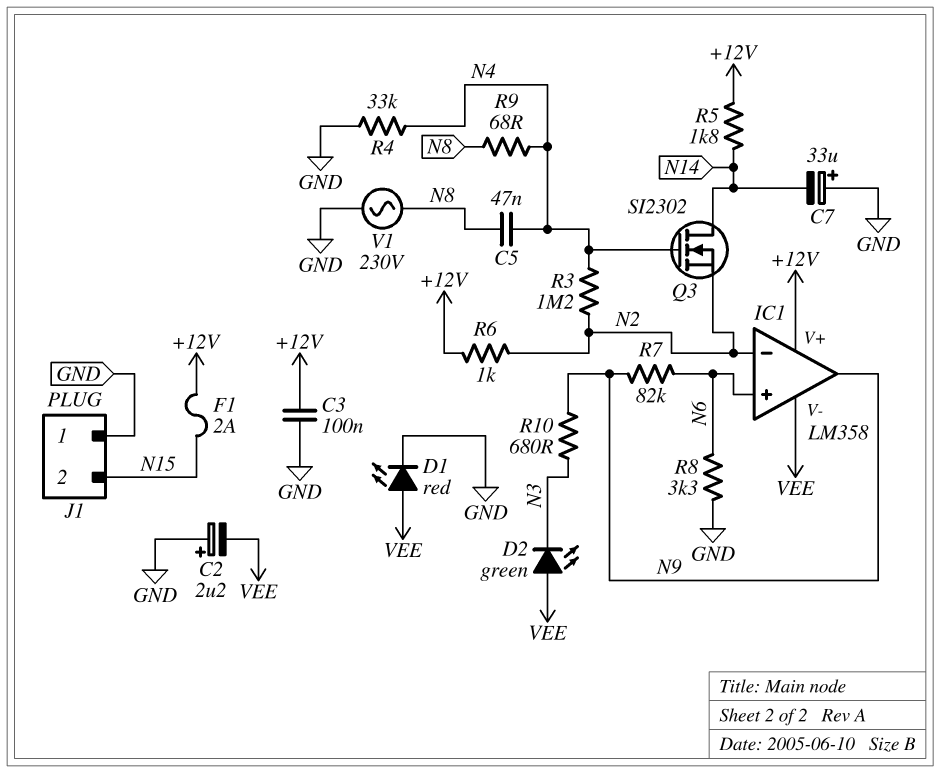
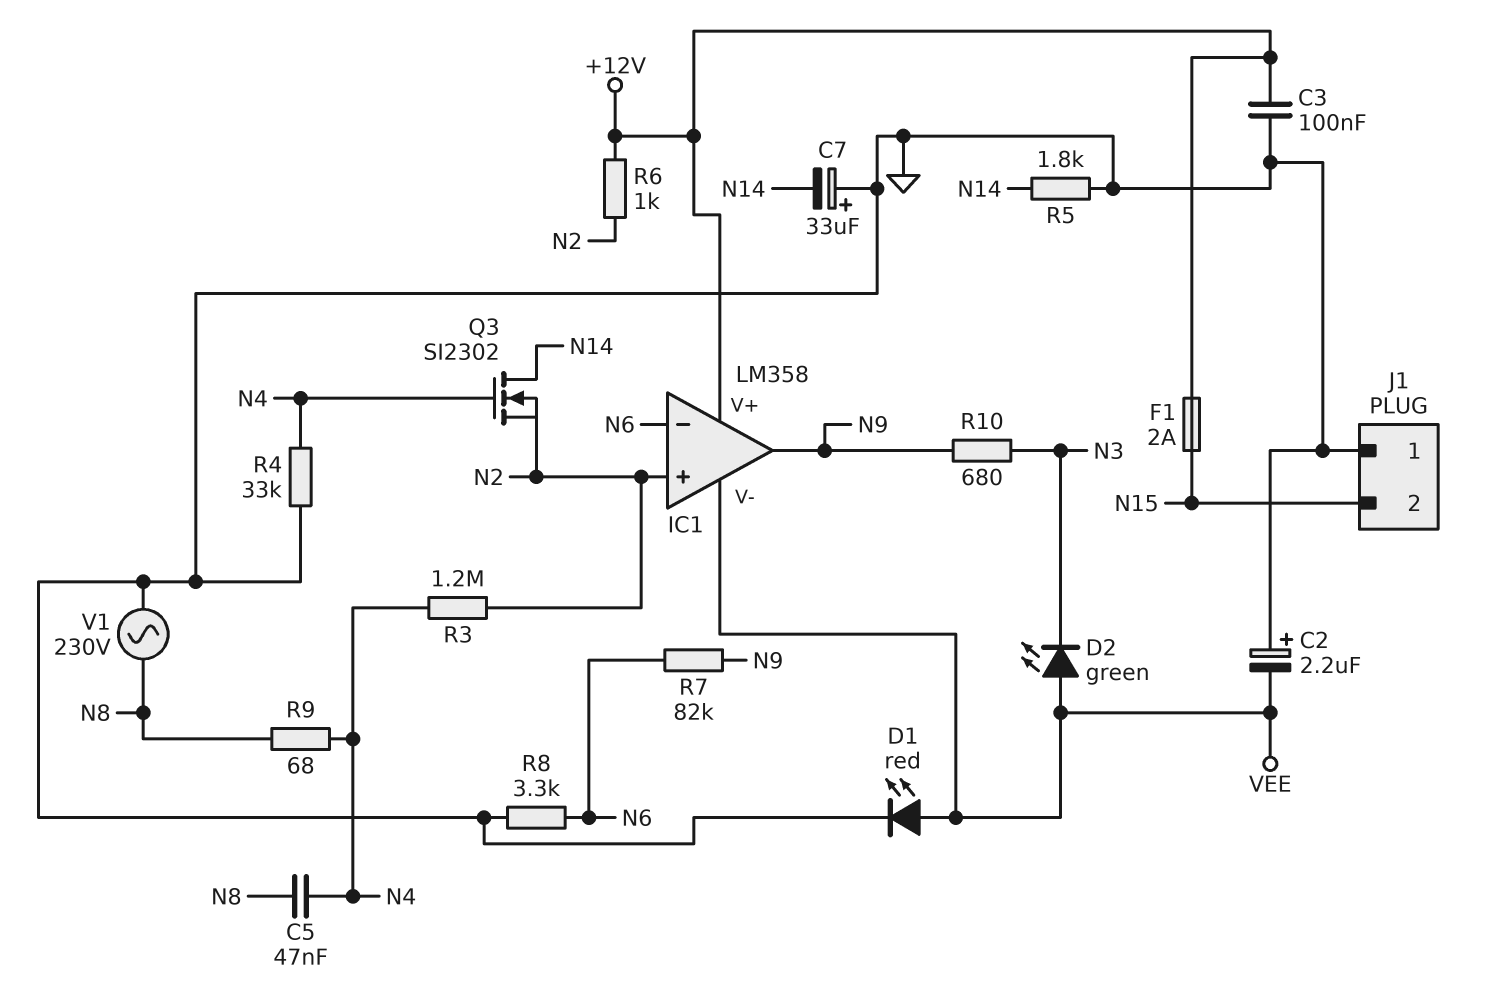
IC1 pin in+: N6 -> N2
IC1 pin in-: N2 -> N6
R5: 1.8k (+12V, N14) -> 1.8k (GND, N14)

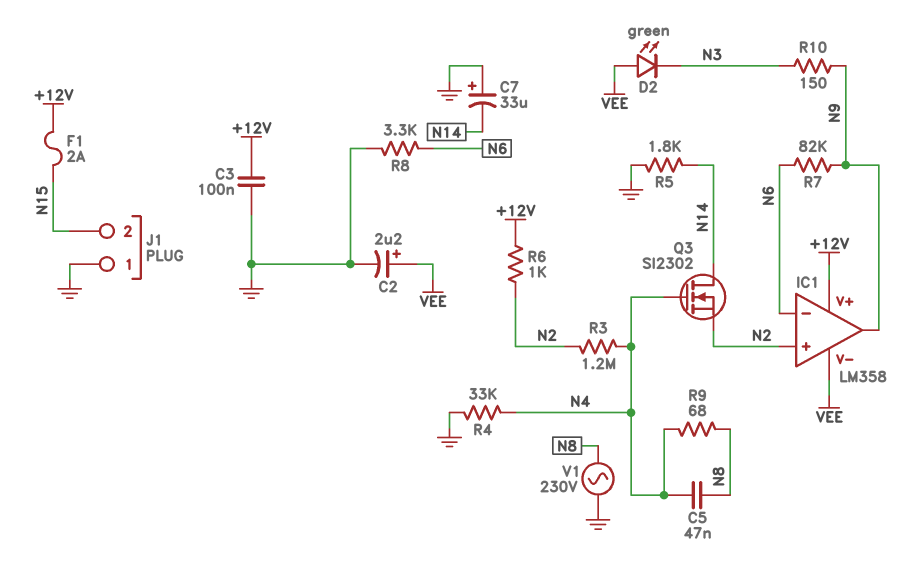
C2: 2.2uF (plus GND, minus VEE) -> 2.2uF (plus VEE, minus GND)
D1: LED red (A VEE, K GND) -> none
R10: 680 (N3, N9) -> 150 (N3, N9)

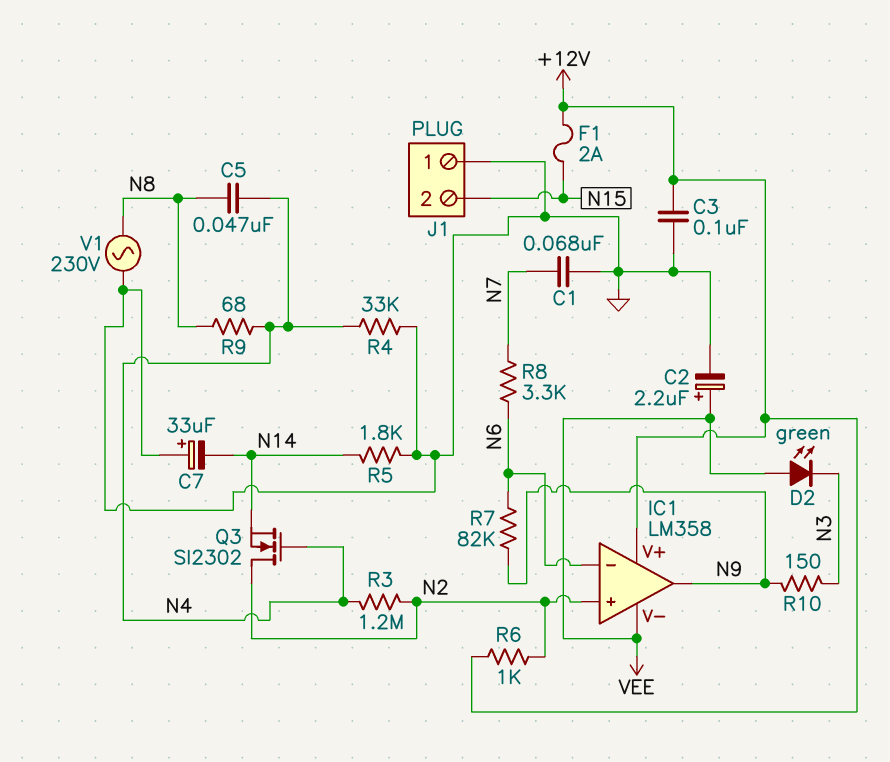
C1: none -> 68nF (GND, N7)
Q3: NMOS SI2302 (G N4, D N14, S N2) -> NMOS SI2302 (G N4, D N2, S N14)
R8: 3.3k (GND, N6) -> 3.3k (N6, N7)

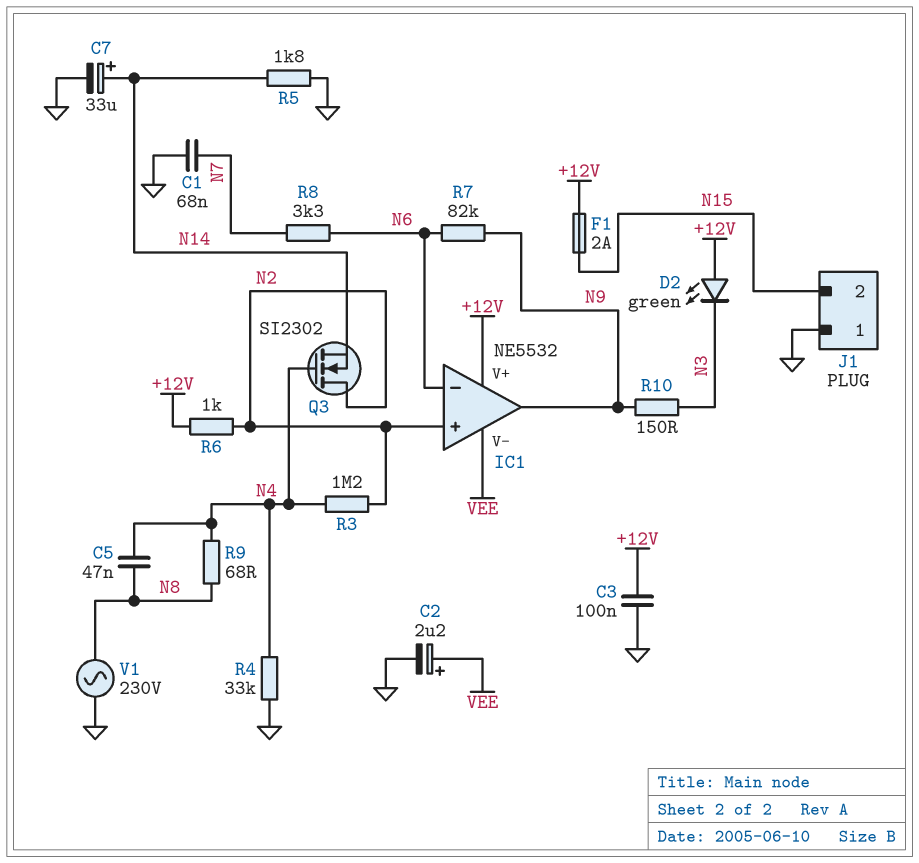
C7: 33uF (plus GND, minus N14) -> 33uF (plus N14, minus GND)
D2: LED green (A VEE, K N3) -> LED green (A +12V, K N3)
IC1: LM358 -> NE5532

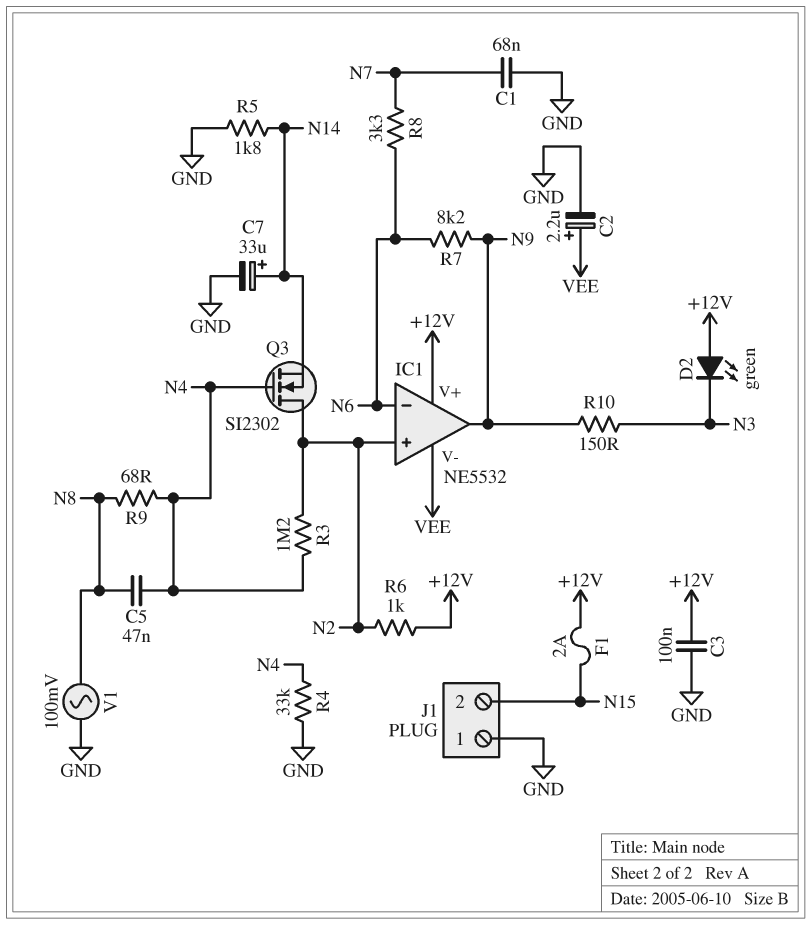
R7: 82k (N6, N9) -> 8.2k (N6, N9)
V1: AC 230V (GND, N8) -> AC 100mV (GND, N8)

